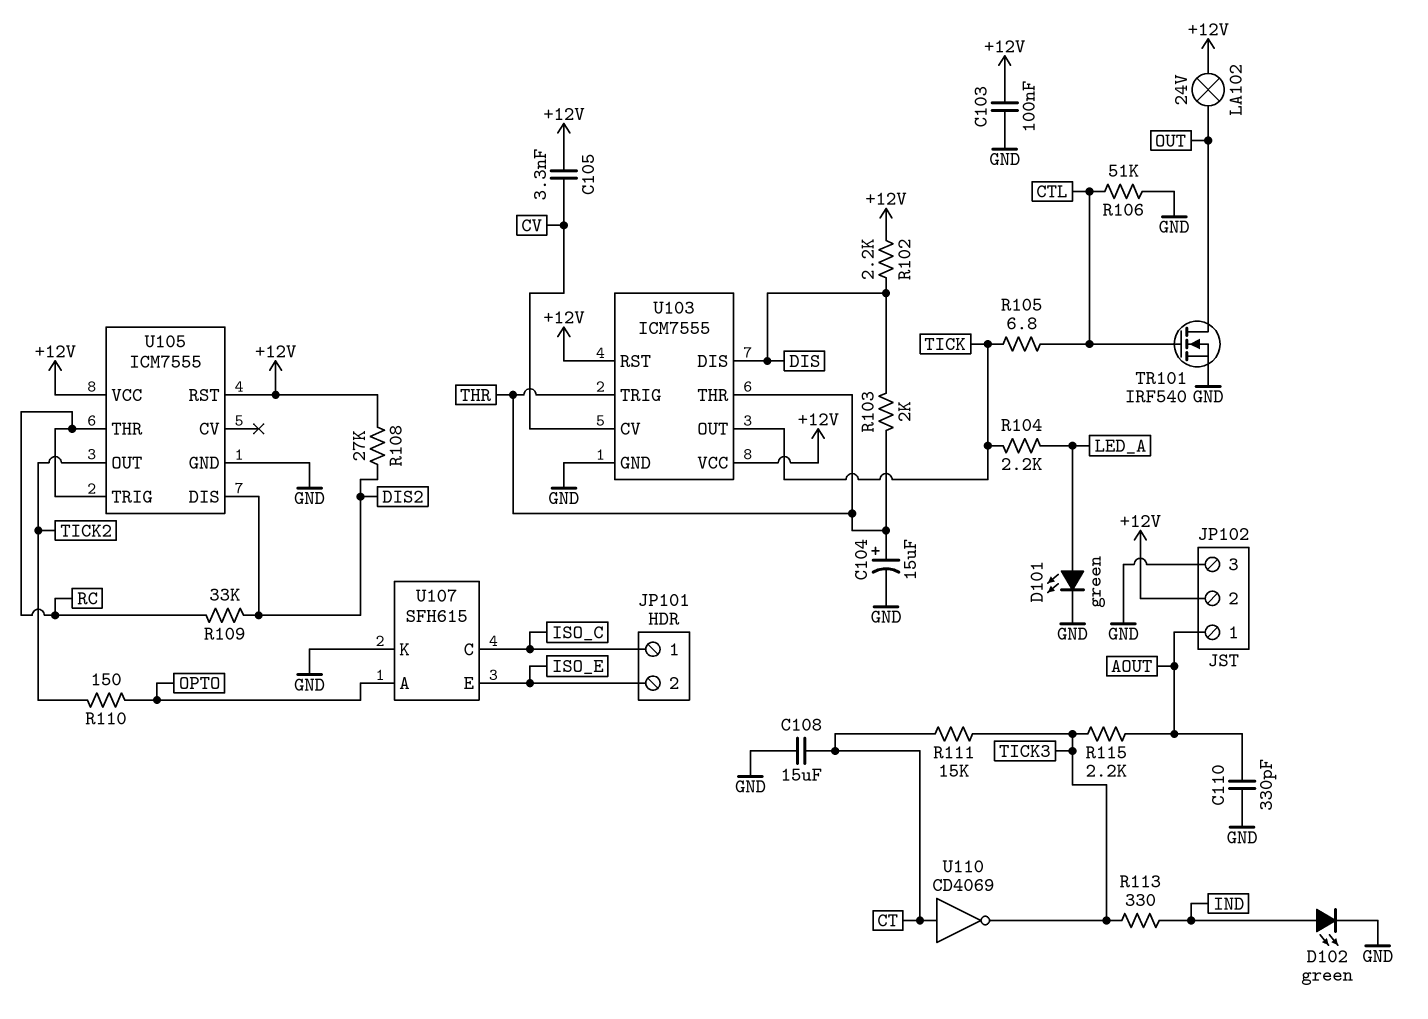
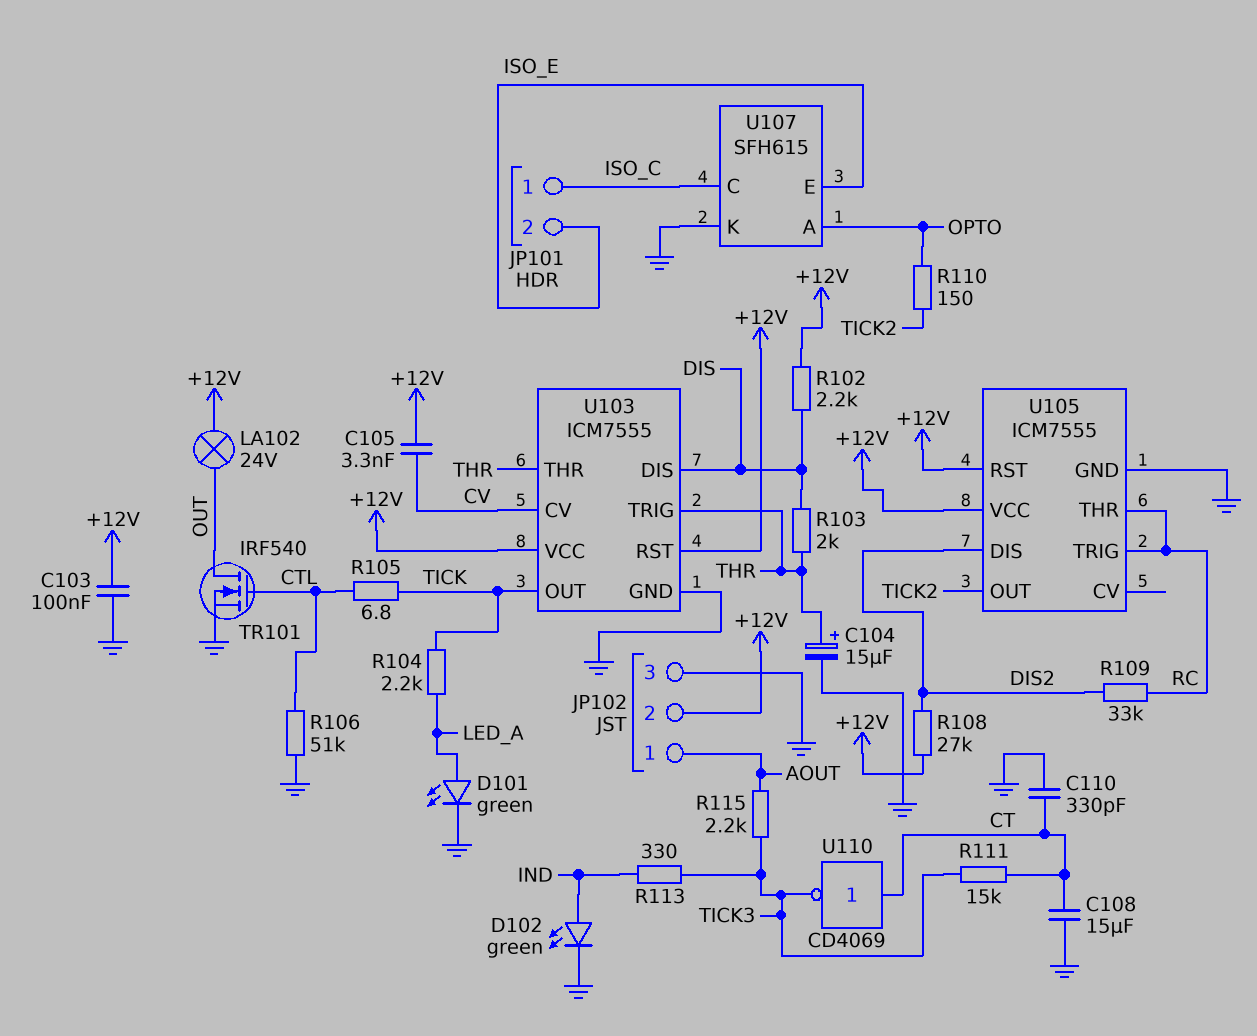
C110: 330pF (AOUT, GND) -> 330pF (CT, GND)

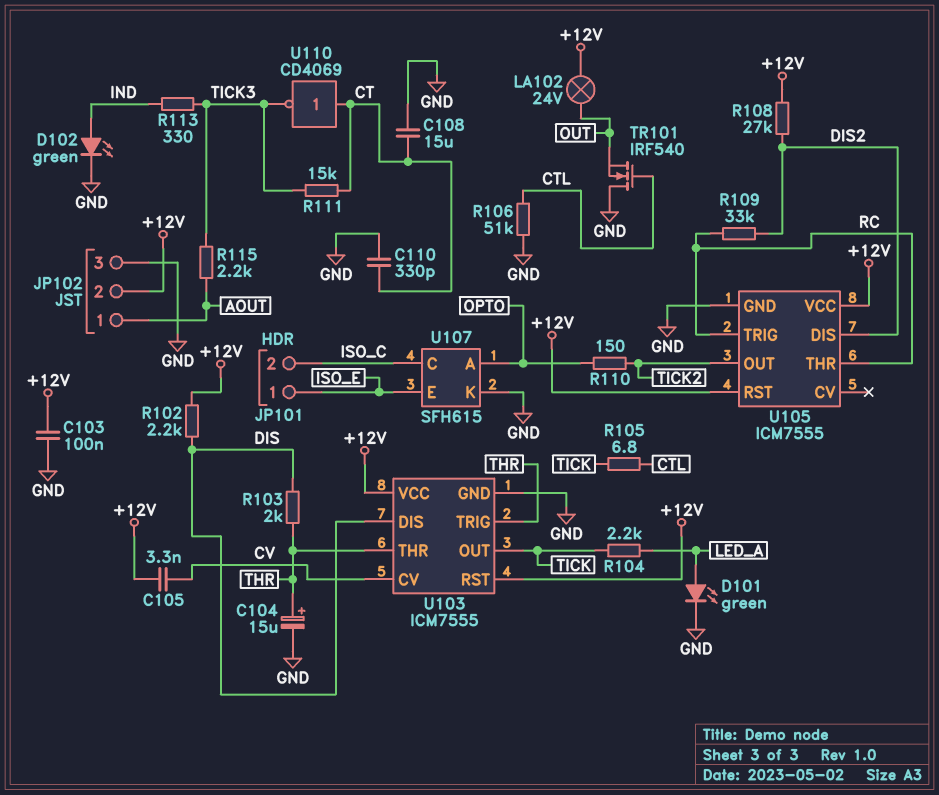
JP101 pin 1: ISO_C -> ISO_E
JP101 pin 2: ISO_E -> ISO_C
TR101: NMOS IRF540 (G CTL, D OUT, S GND) -> NMOS IRF540 (G CTL, D GND, S OUT)

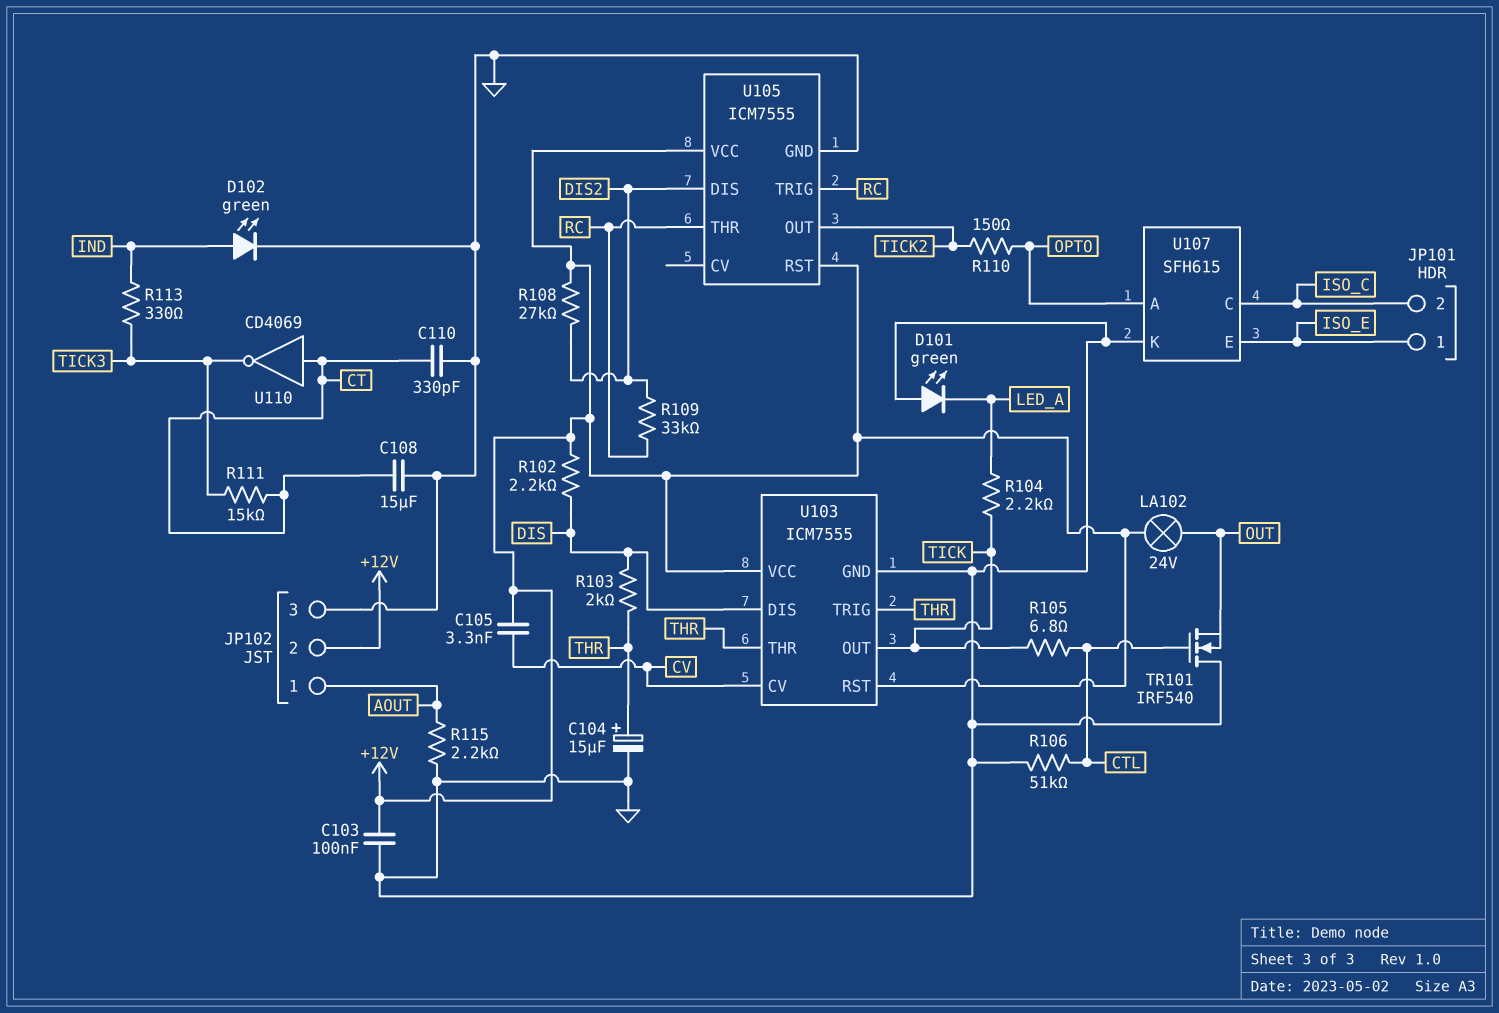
D101: LED green (A LED_A, K GND) -> LED green (A GND, K LED_A)
R115: 2.2k (AOUT, TICK3) -> 2.2k (AOUT, GND)

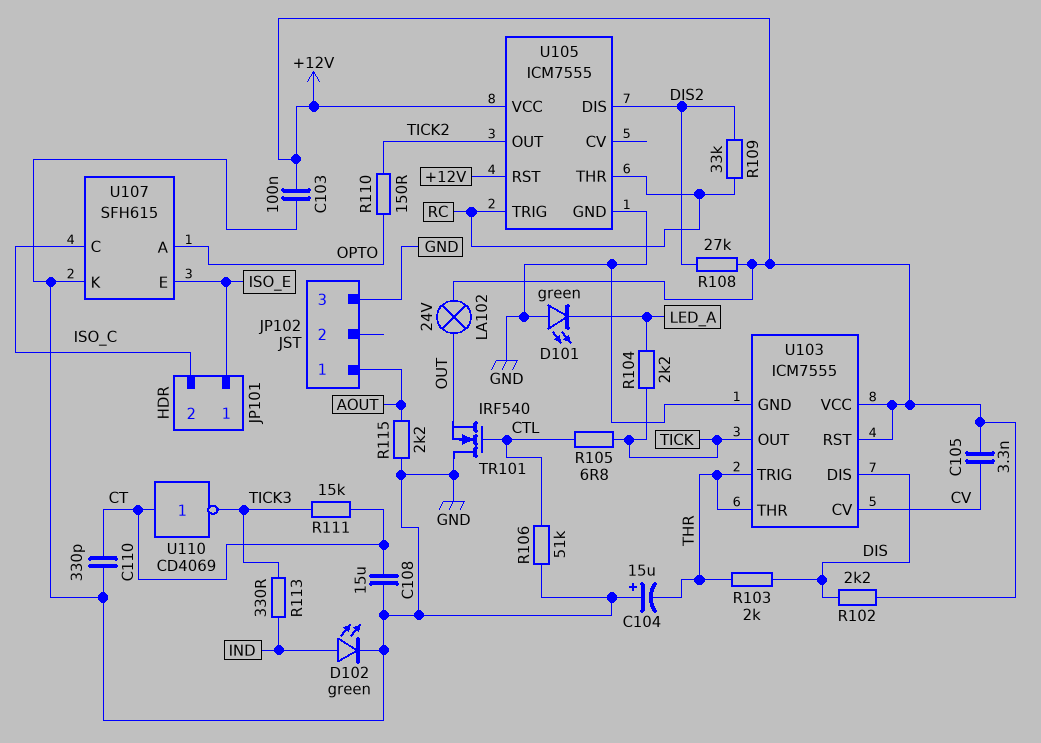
C104: 15uF (plus THR, minus GND) -> 15uF (plus GND, minus THR)
JP102 pin 2: +12V -> none

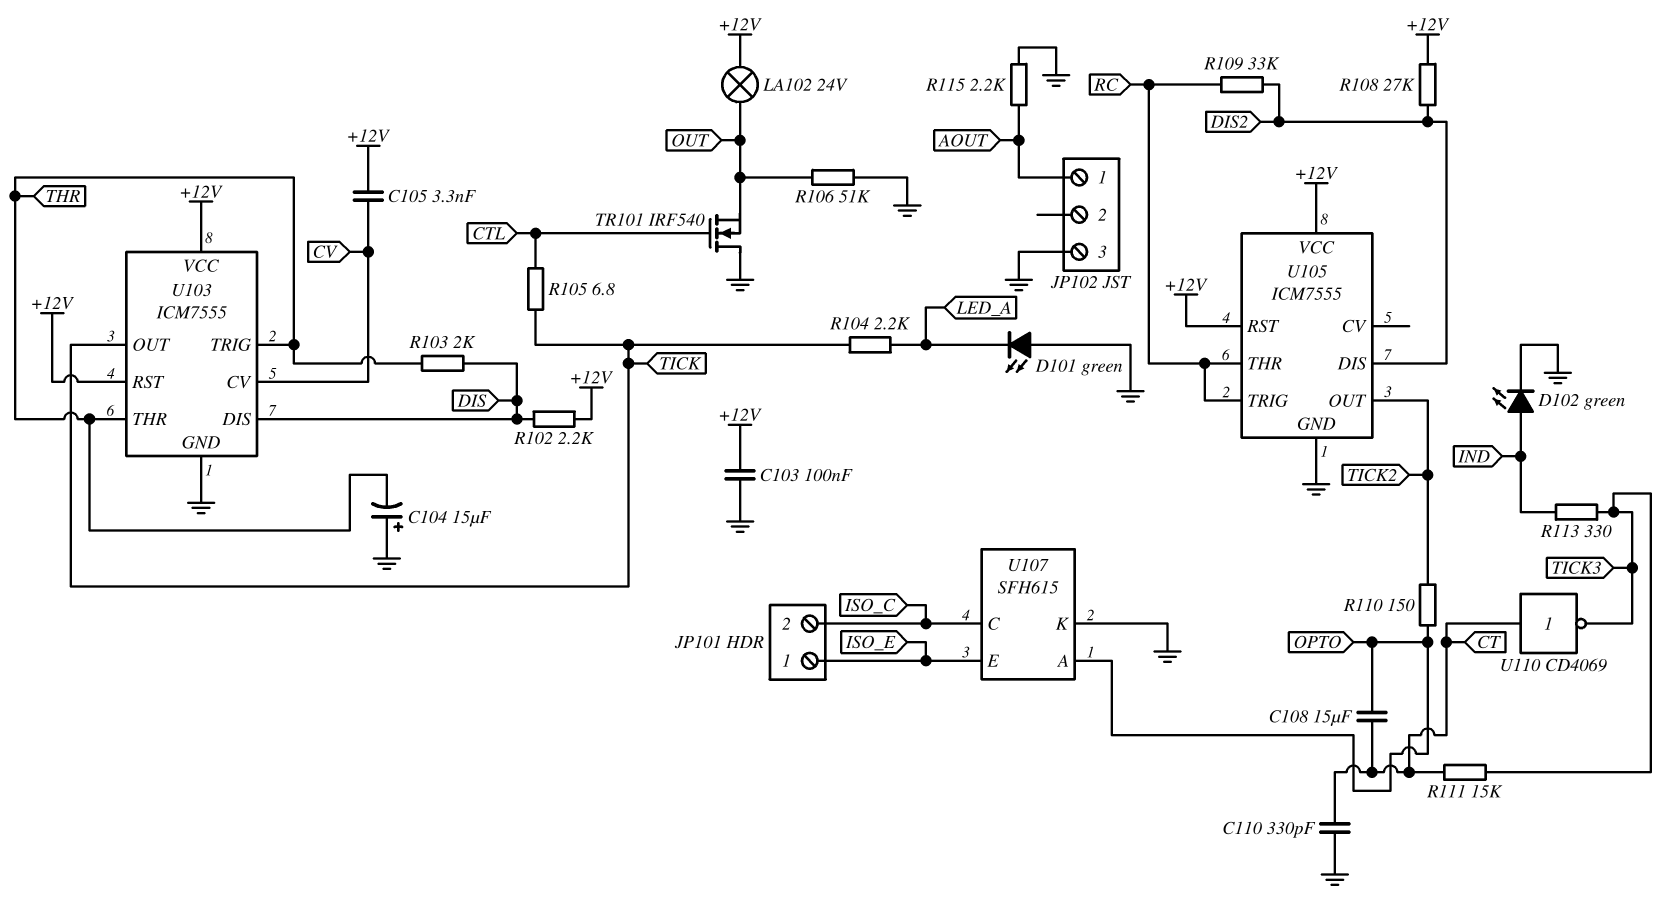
C108: 15uF (CT, GND) -> 15uF (CT, OPTO)
R106: 51k (CTL, GND) -> 51k (GND, OUT)

